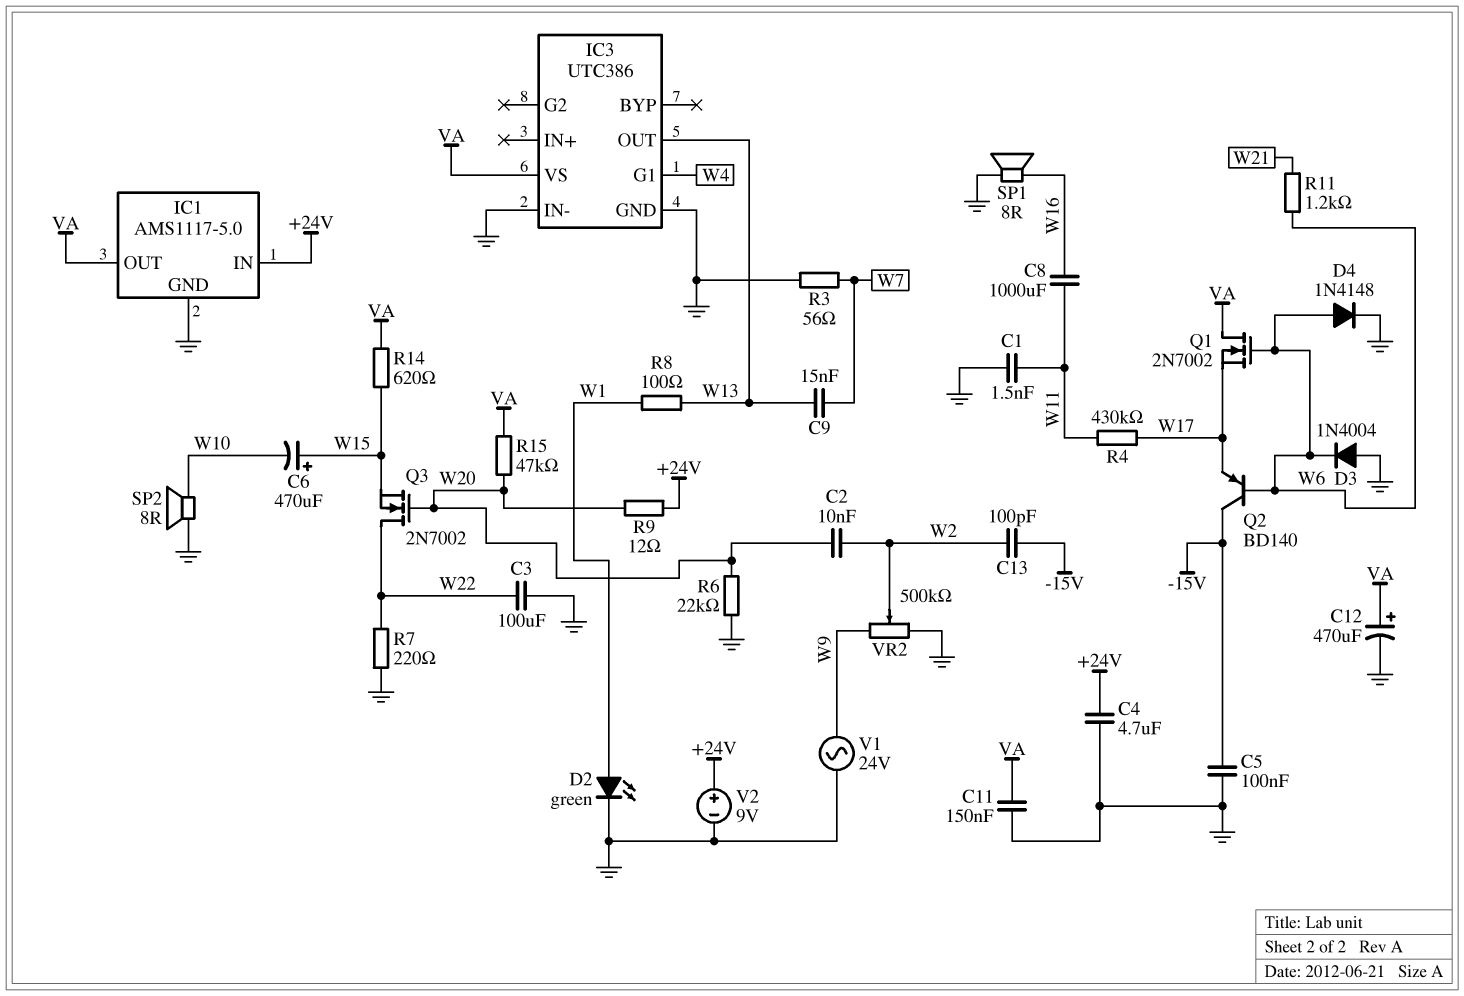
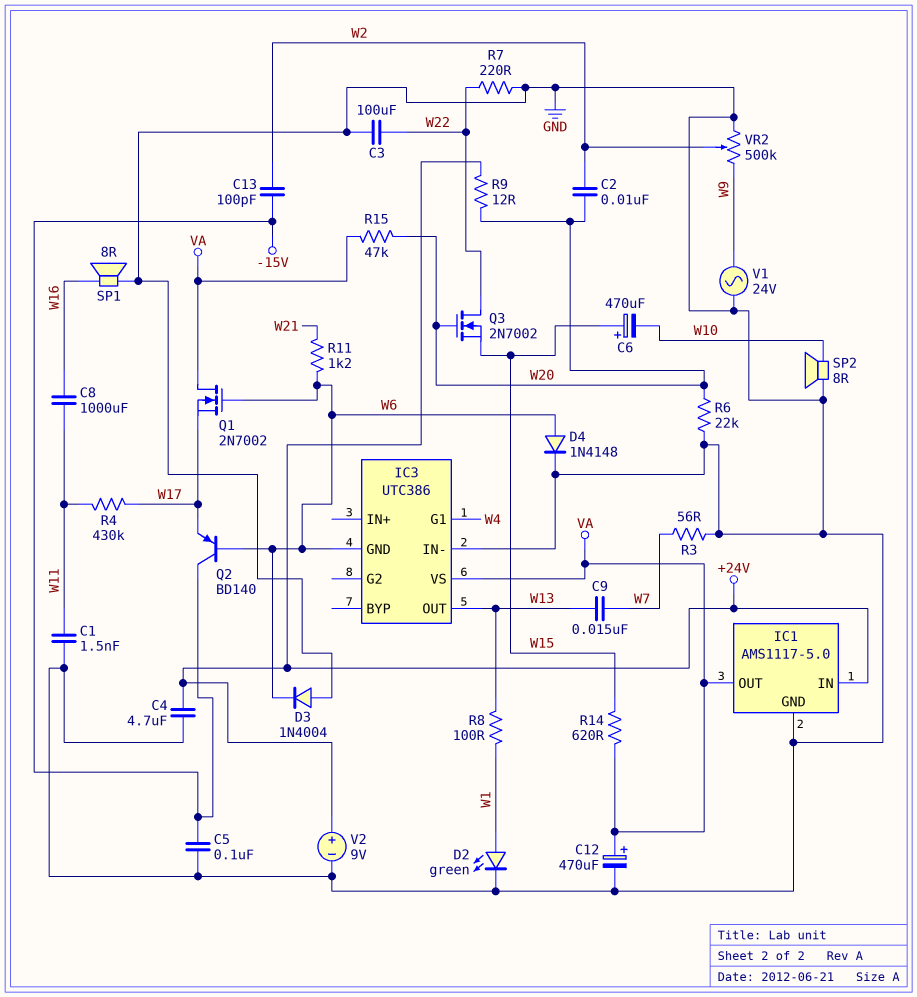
C11: 150nF (GND, VA) -> none
IC3 pin GND: GND -> W6

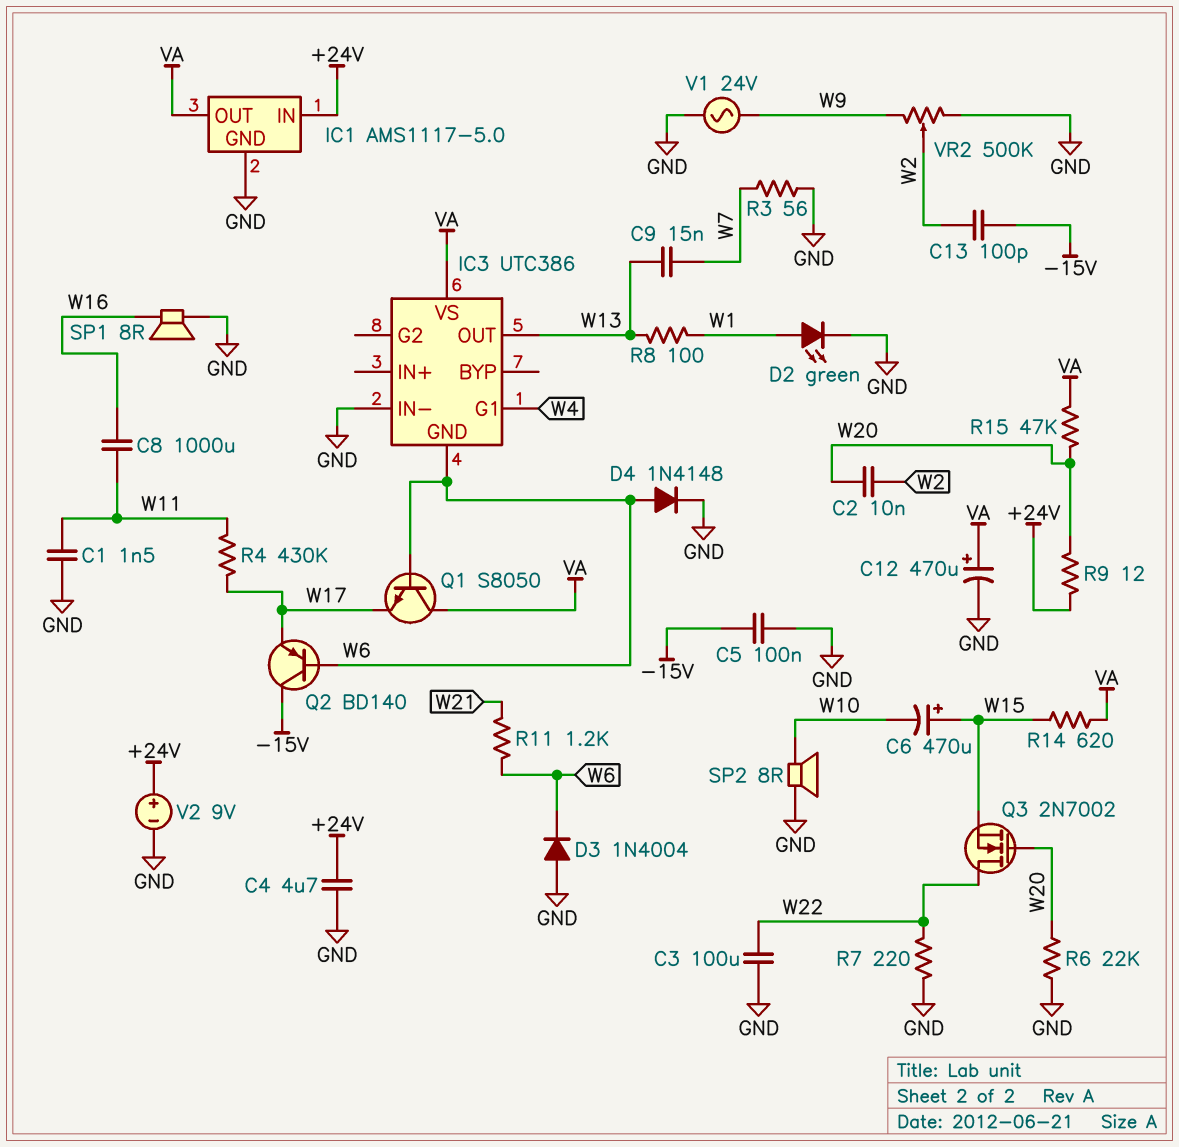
Q1: NMOS 2N7002 (G W6, D VA, S W17) -> NPN S8050 (B W6, C VA, E W17)

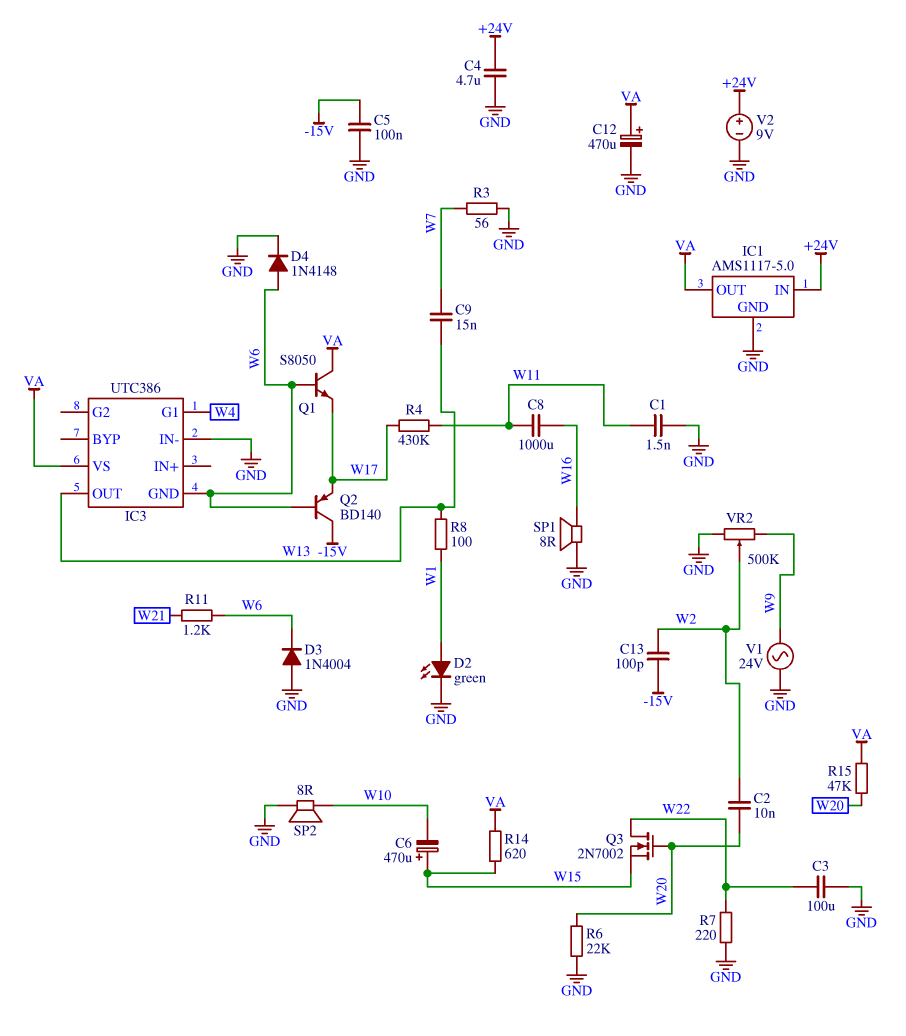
R9: 12 (+24V, W20) -> none

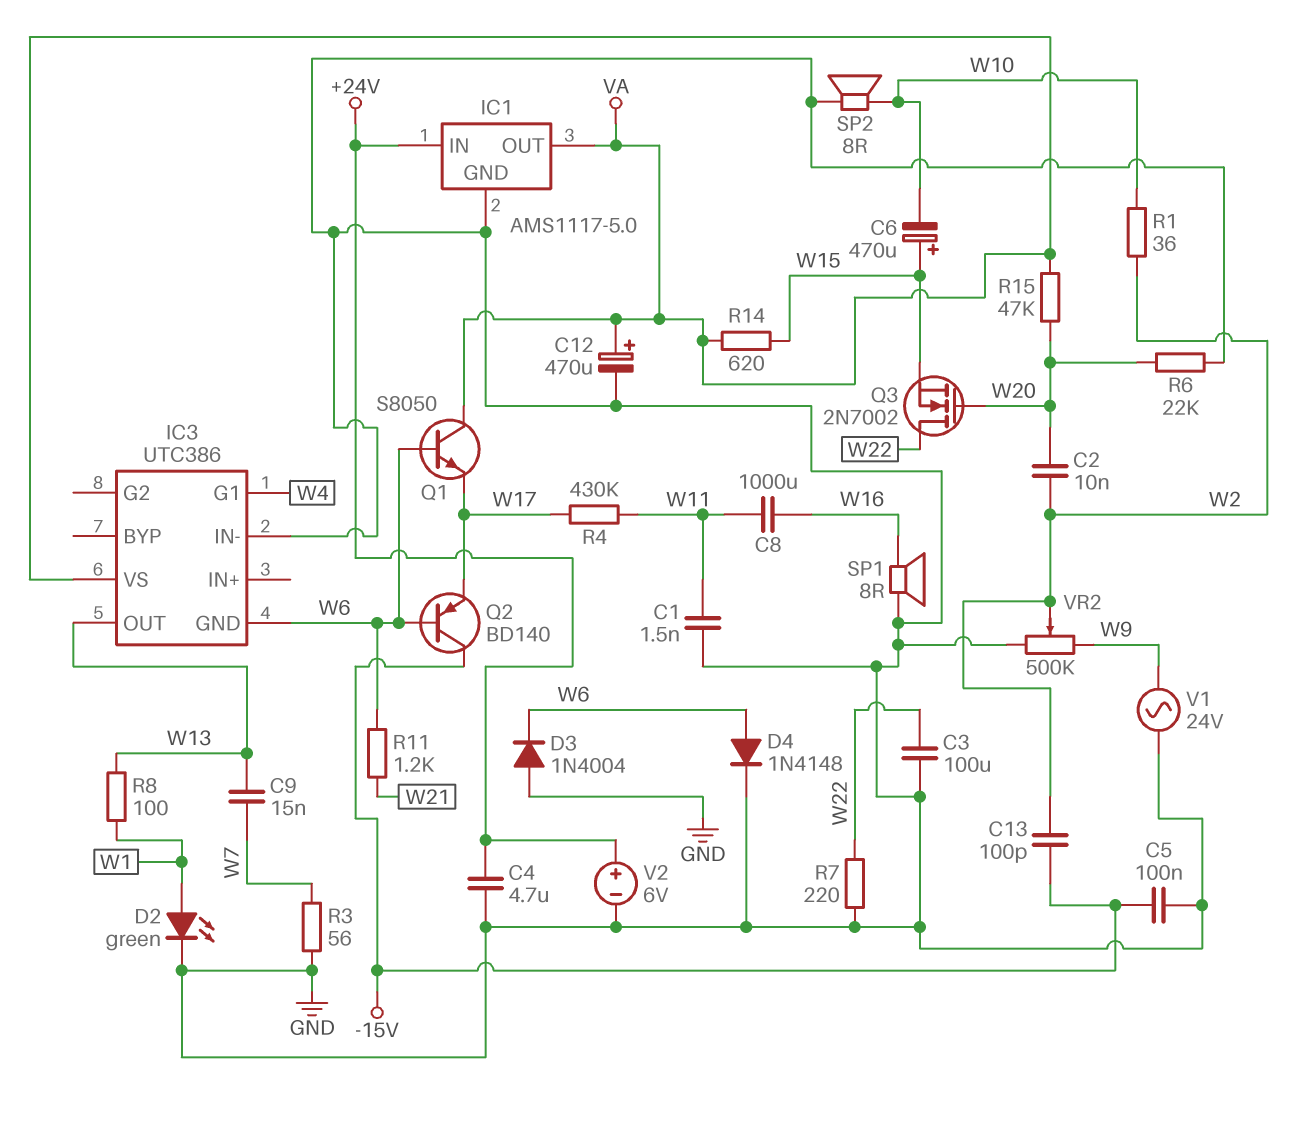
R1: none -> 36 (W2, W10)
V2: 9V (plus +24V, minus GND) -> 6V (plus +24V, minus GND)

